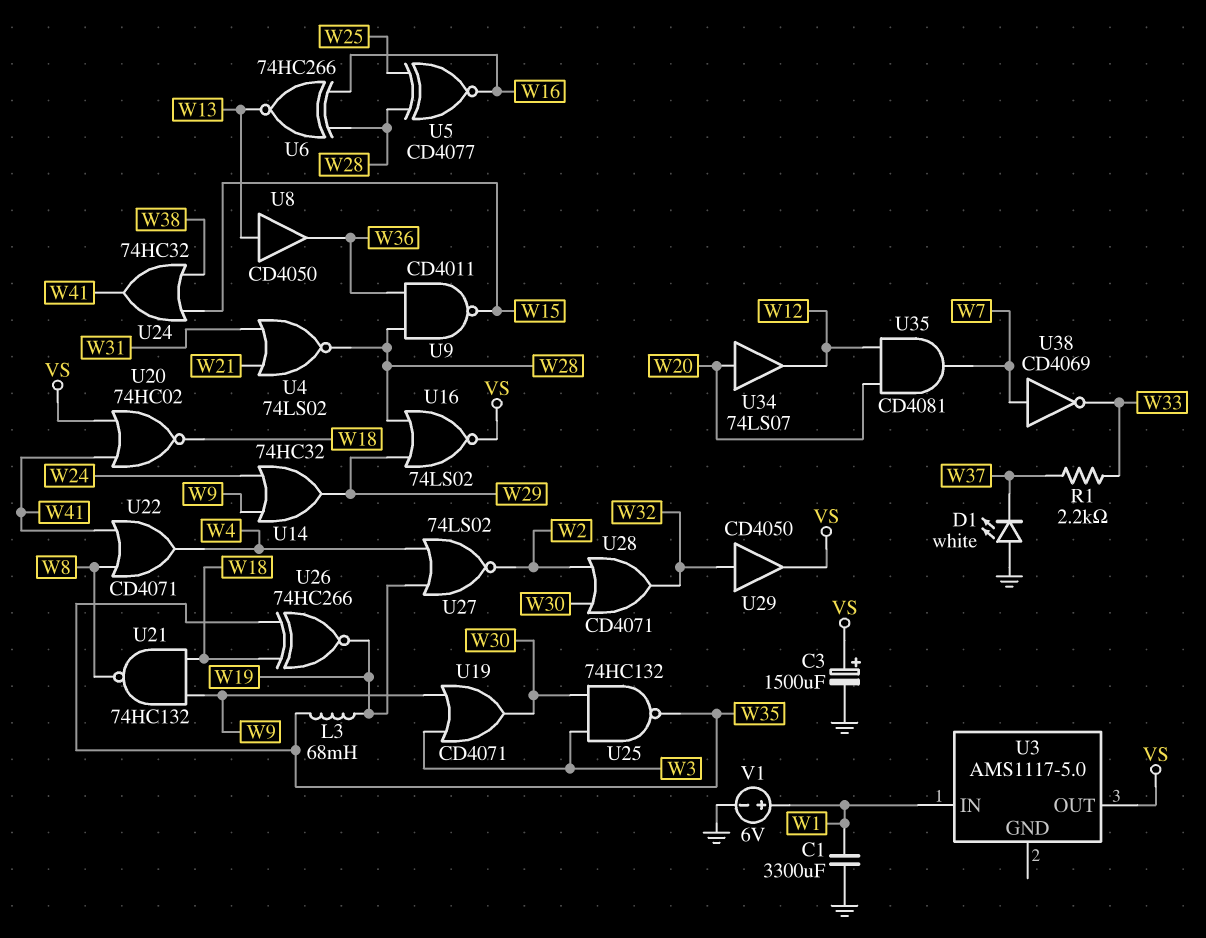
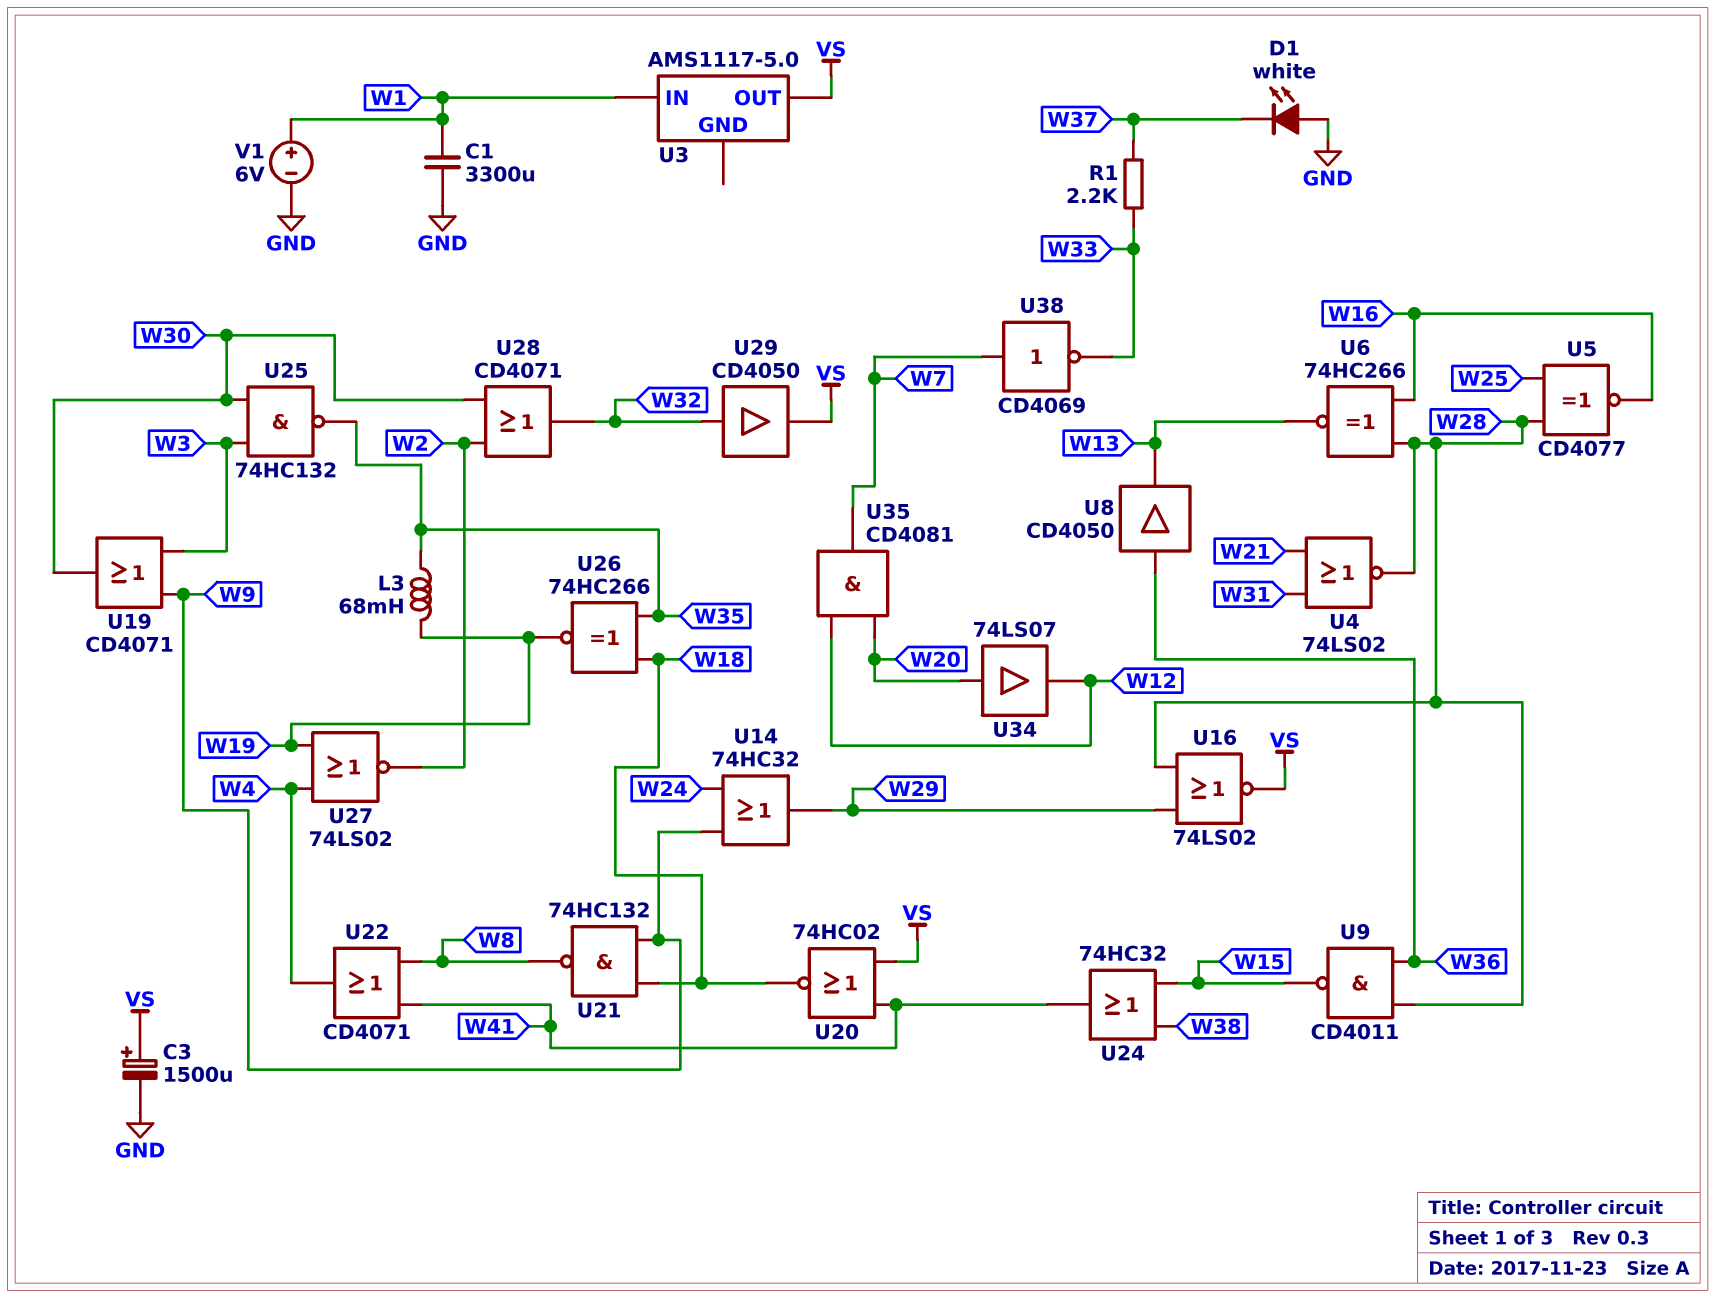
U8: buffer CD4050 (in W13, out W36) -> buffer CD4050 (in W36, out W13)

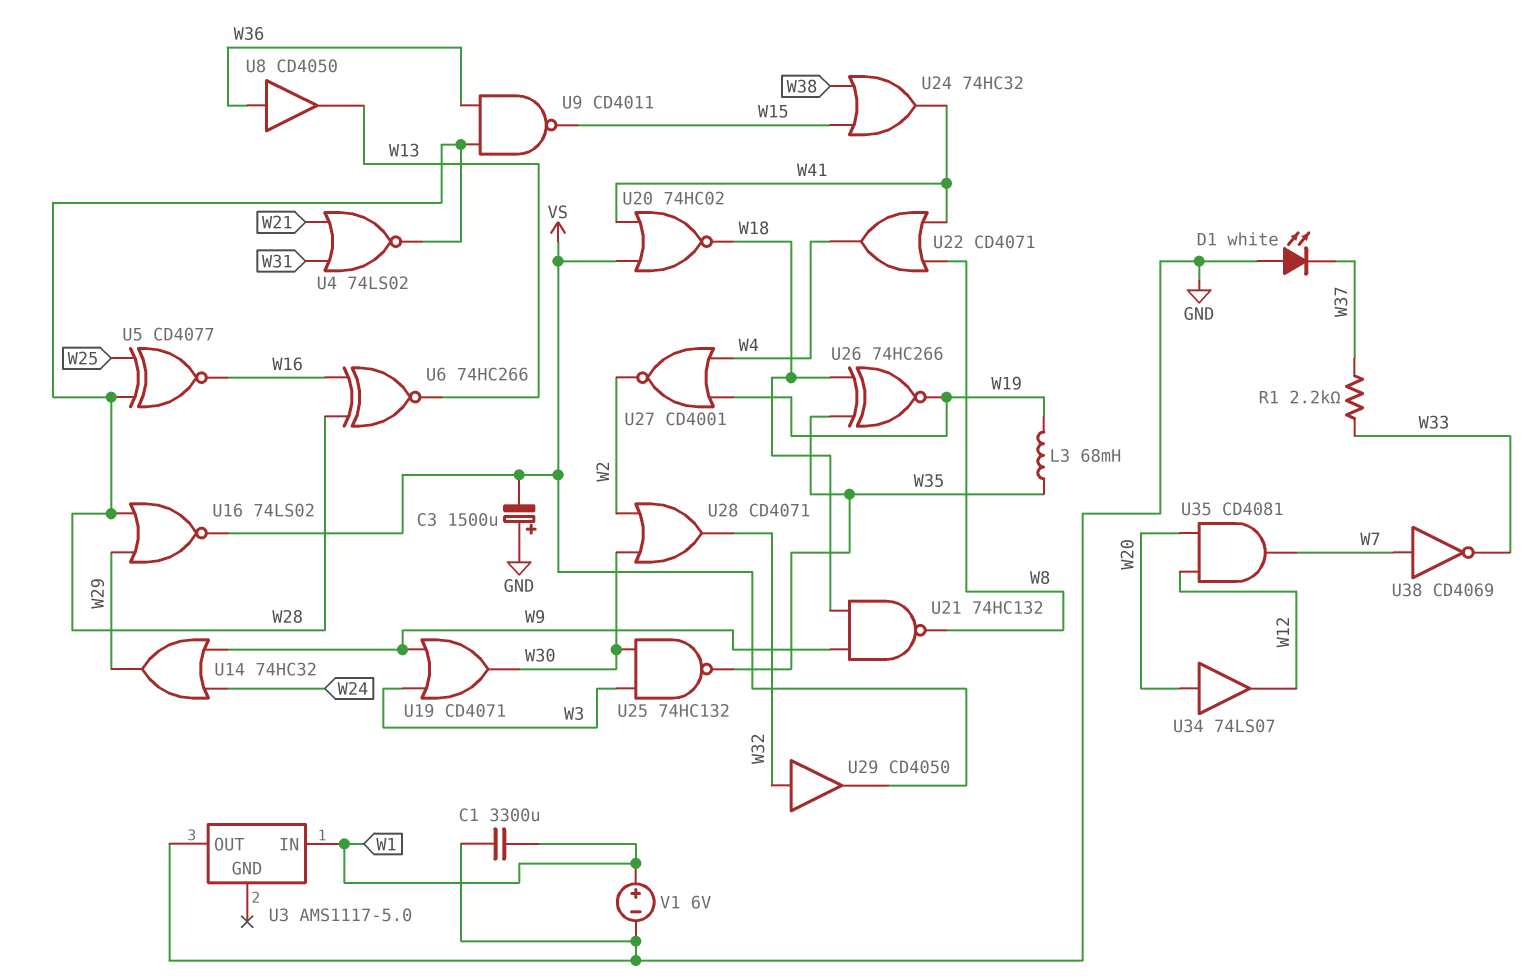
C3: 1500uF (plus VS, minus GND) -> 1500uF (plus GND, minus VS)
U3 pin OUT: VS -> GND
U27: NOR 74LS02 (in W4, in W19, out W2) -> NOR CD4001 (in W4, in W19, out W2)

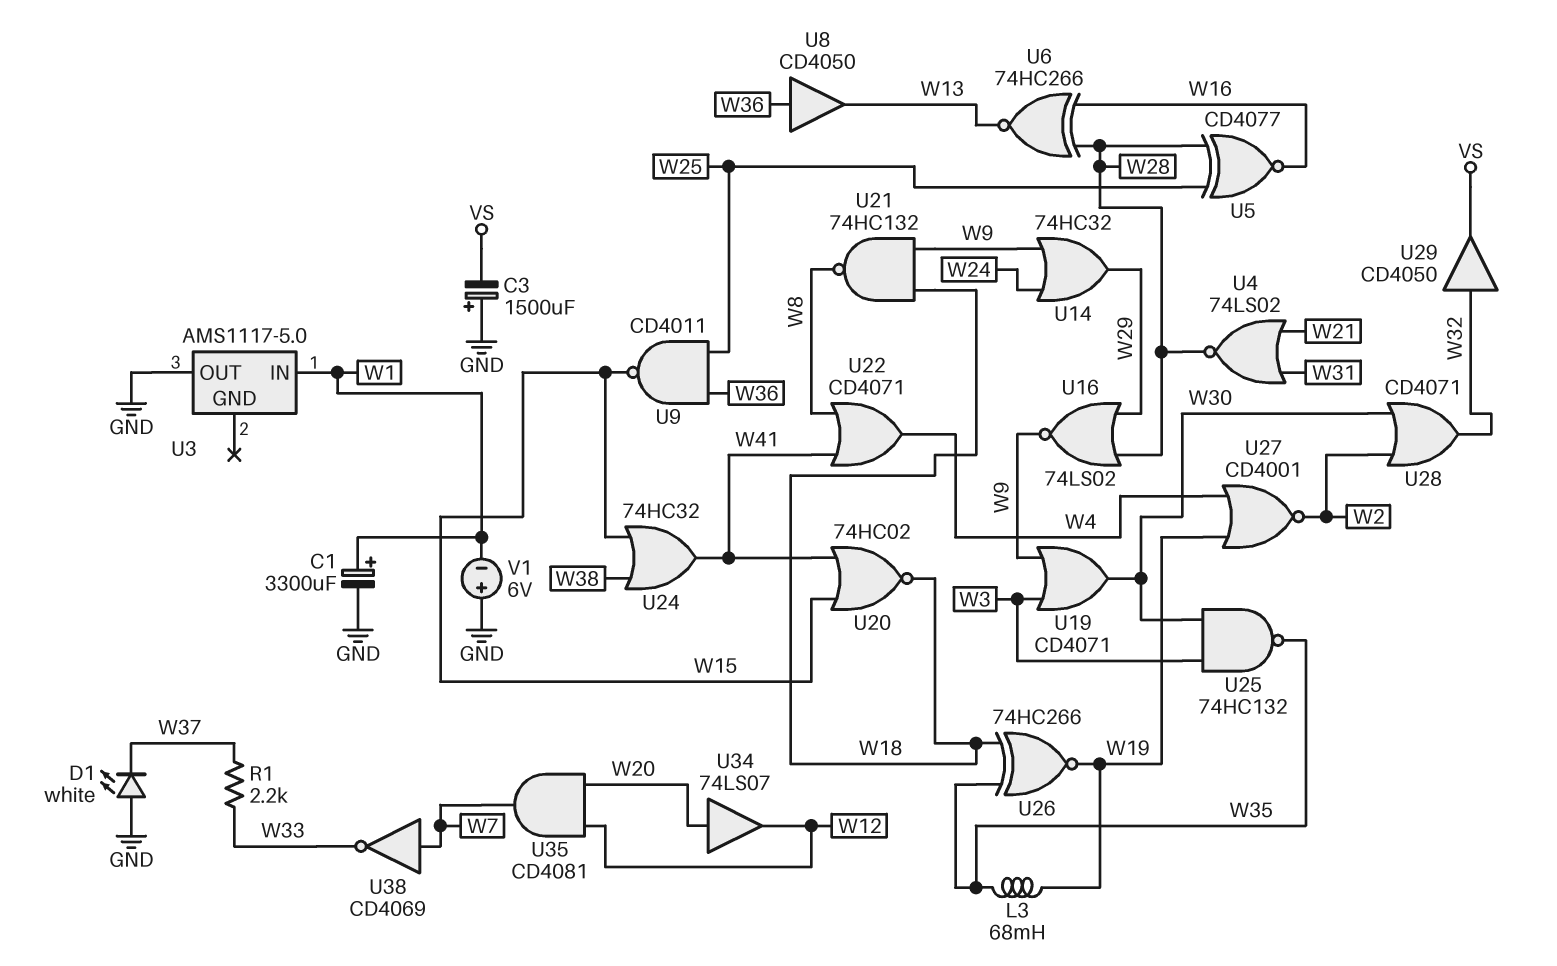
C1: 3300uF (GND, W1) -> 3300uF (plus W1, minus GND)
U9: NAND CD4011 (in W28, in W36, out W15) -> NAND CD4011 (in W25, in W36, out W15)
U16: NOR 74LS02 (in W28, in W29, out VS) -> NOR 74LS02 (in W28, in W29, out W9)
U20: NOR 74HC02 (in VS, in W41, out W18) -> NOR 74HC02 (in W15, in W41, out W18)
V1: 6V (plus W1, minus GND) -> 6V (plus GND, minus W1)

